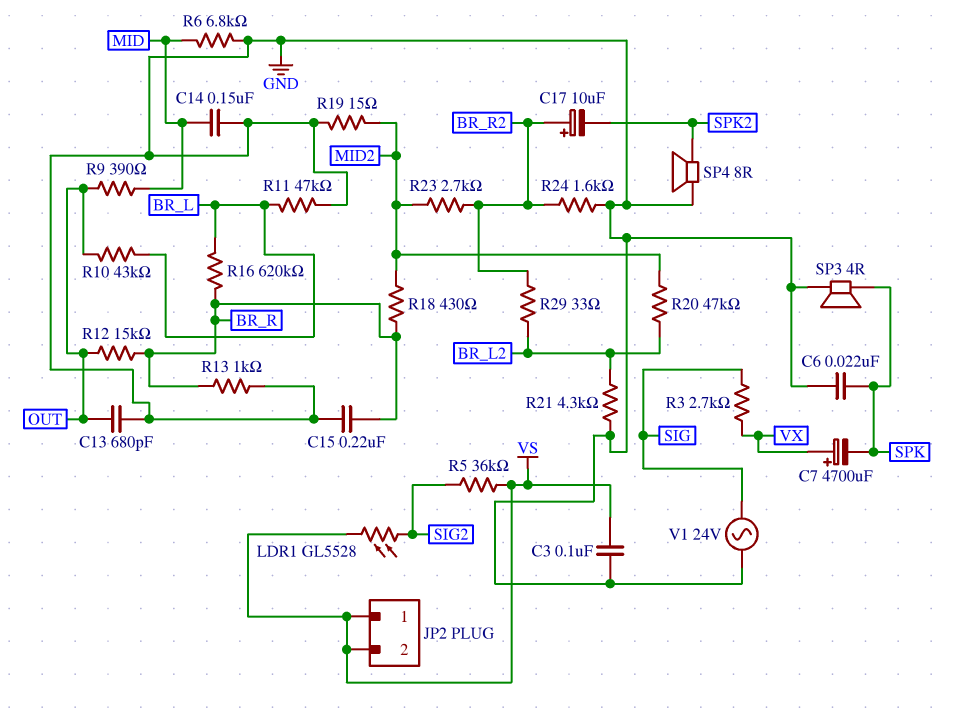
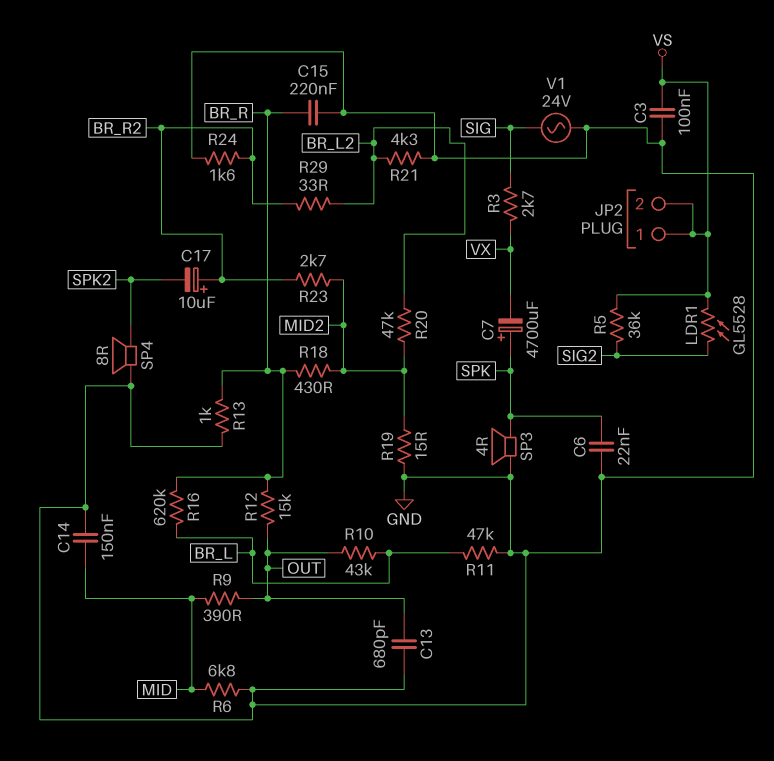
C7: 4700uF (plus VX, minus SPK) -> 4700uF (plus SPK, minus VX)

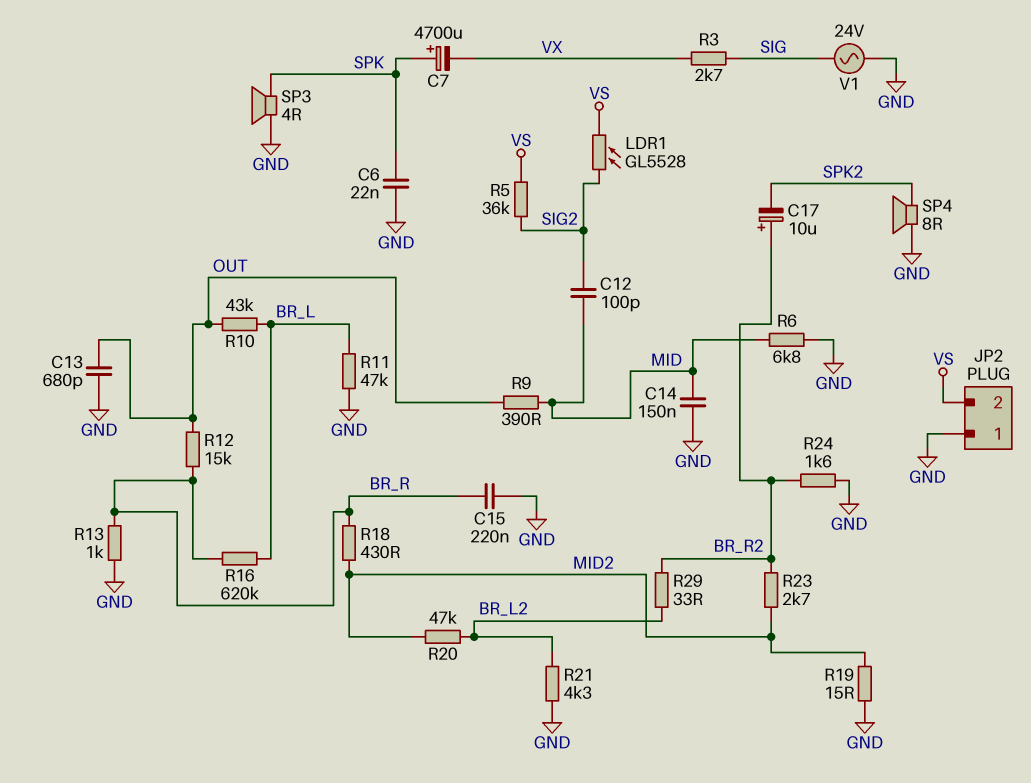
C3: 100nF (GND, VS) -> none
C12: none -> 100pF (MID, SIG2)
JP2 pin 1: VS -> GND

